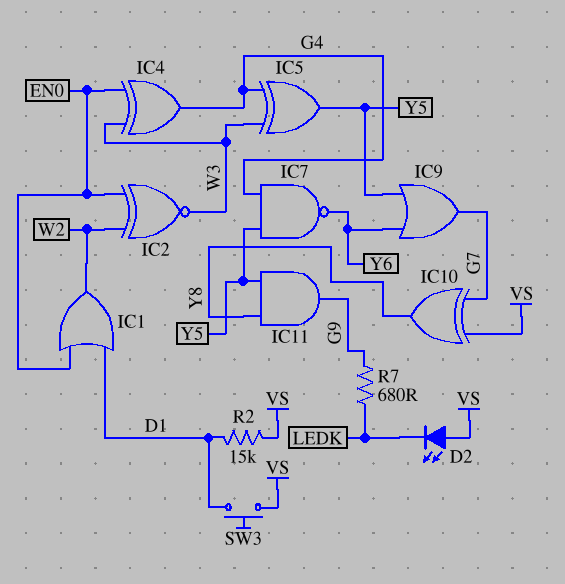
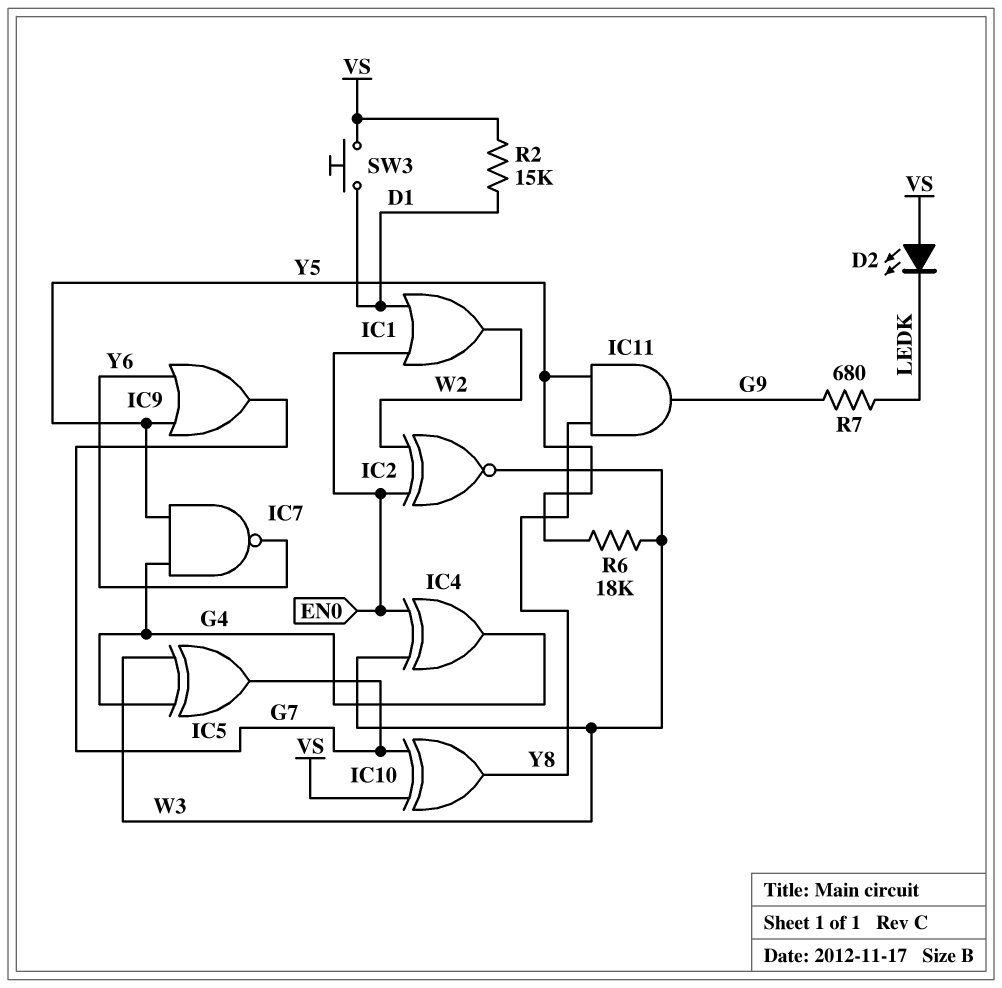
IC5: XOR (in G4, in W3, out Y5) -> XOR (in G4, in W3, out G7)
R6: none -> 18k (W3, Y5)

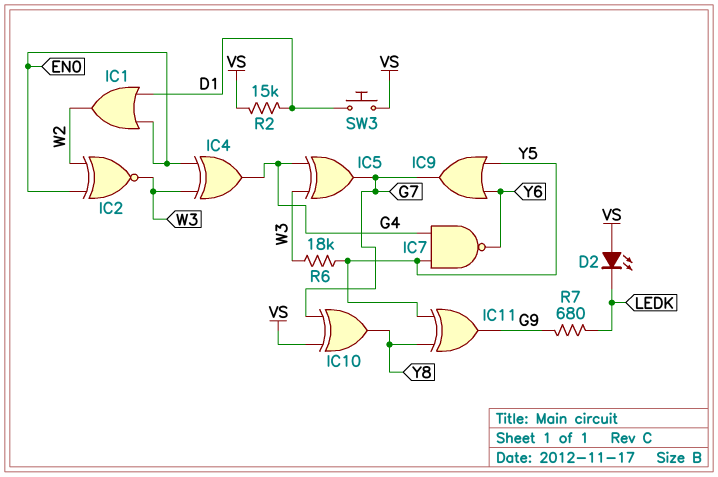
IC11: AND (in Y5, in Y8, out G9) -> XOR (in Y5, in Y8, out G9)

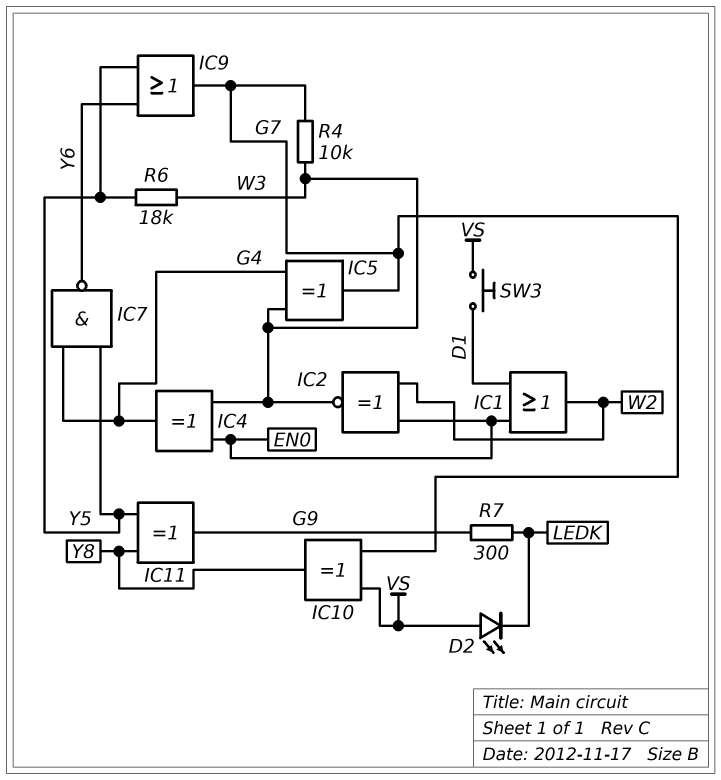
R2: 15k (D1, VS) -> none
R4: none -> 10k (G7, W3)
R7: 680 (G9, LEDK) -> 300 (G9, LEDK)

